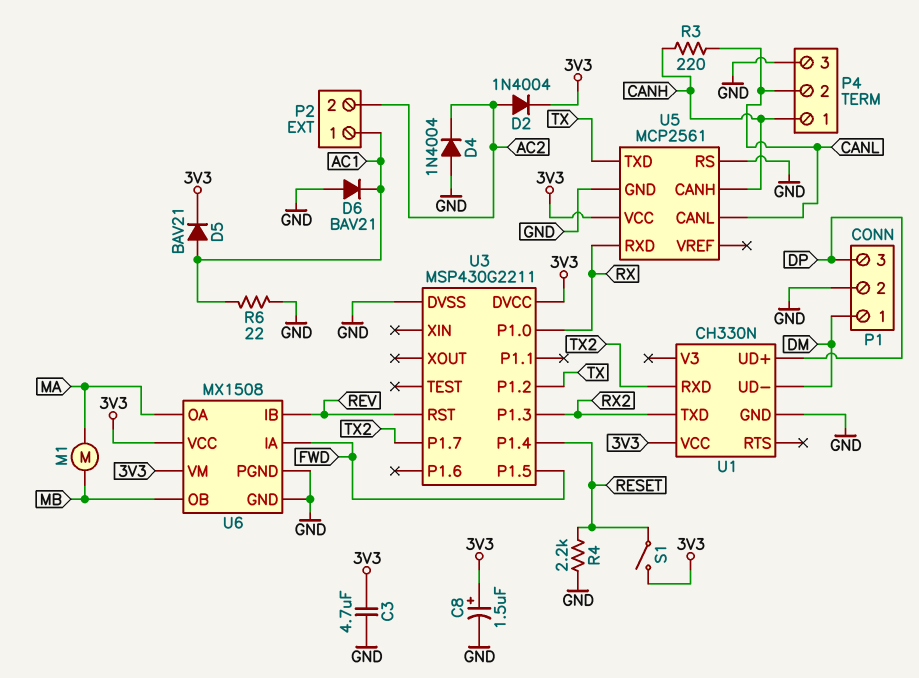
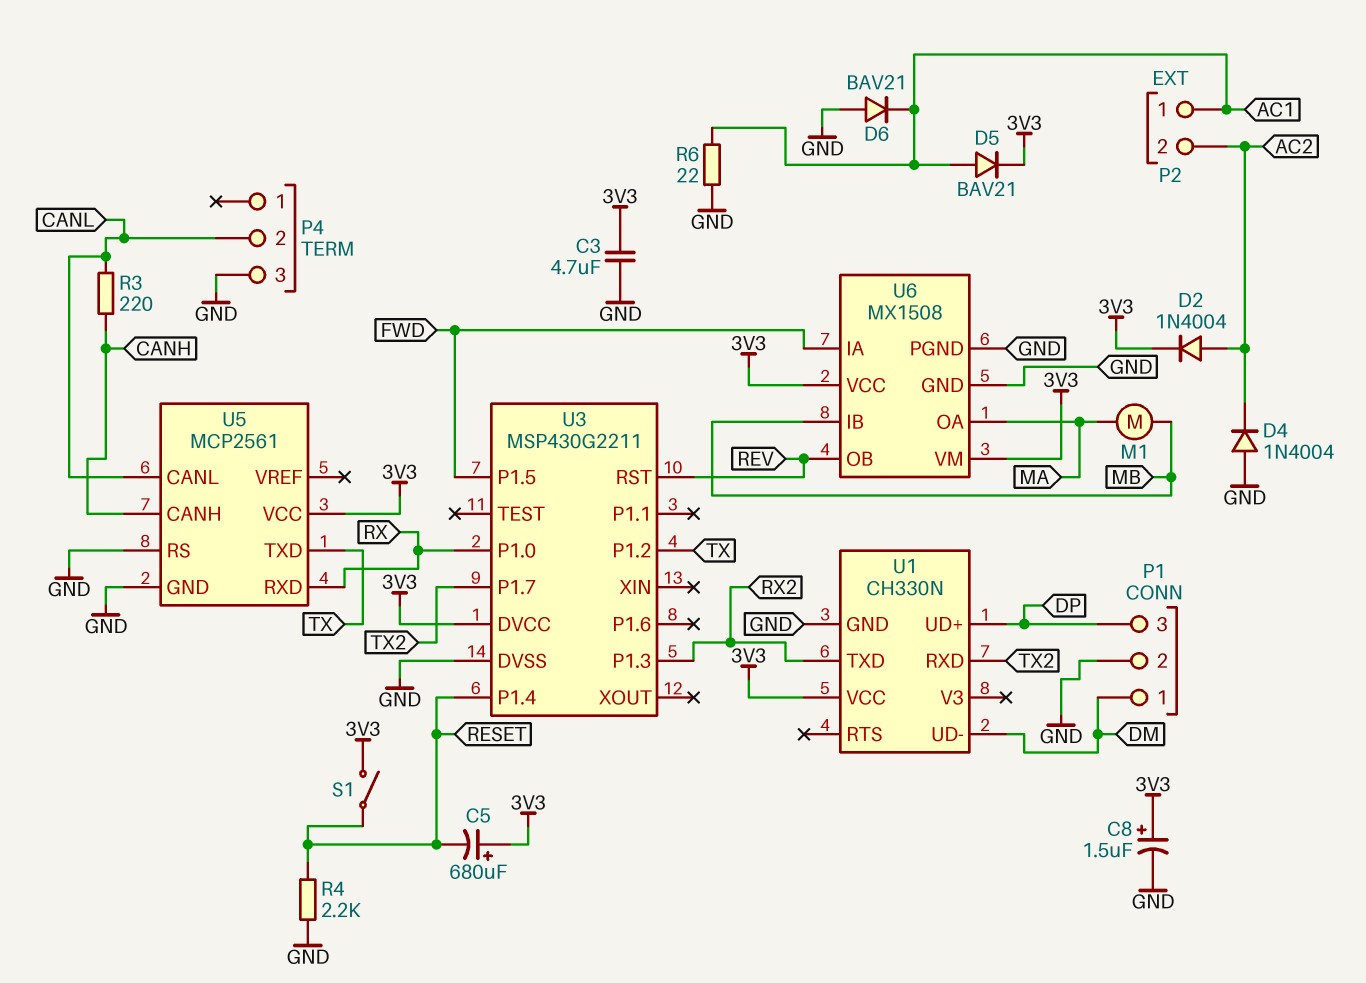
C5: none -> 680uF (plus 3V3, minus RESET)
P4 pin 1: CANH -> none
U6 pin IB: REV -> MB
U6 pin OB: MB -> REV

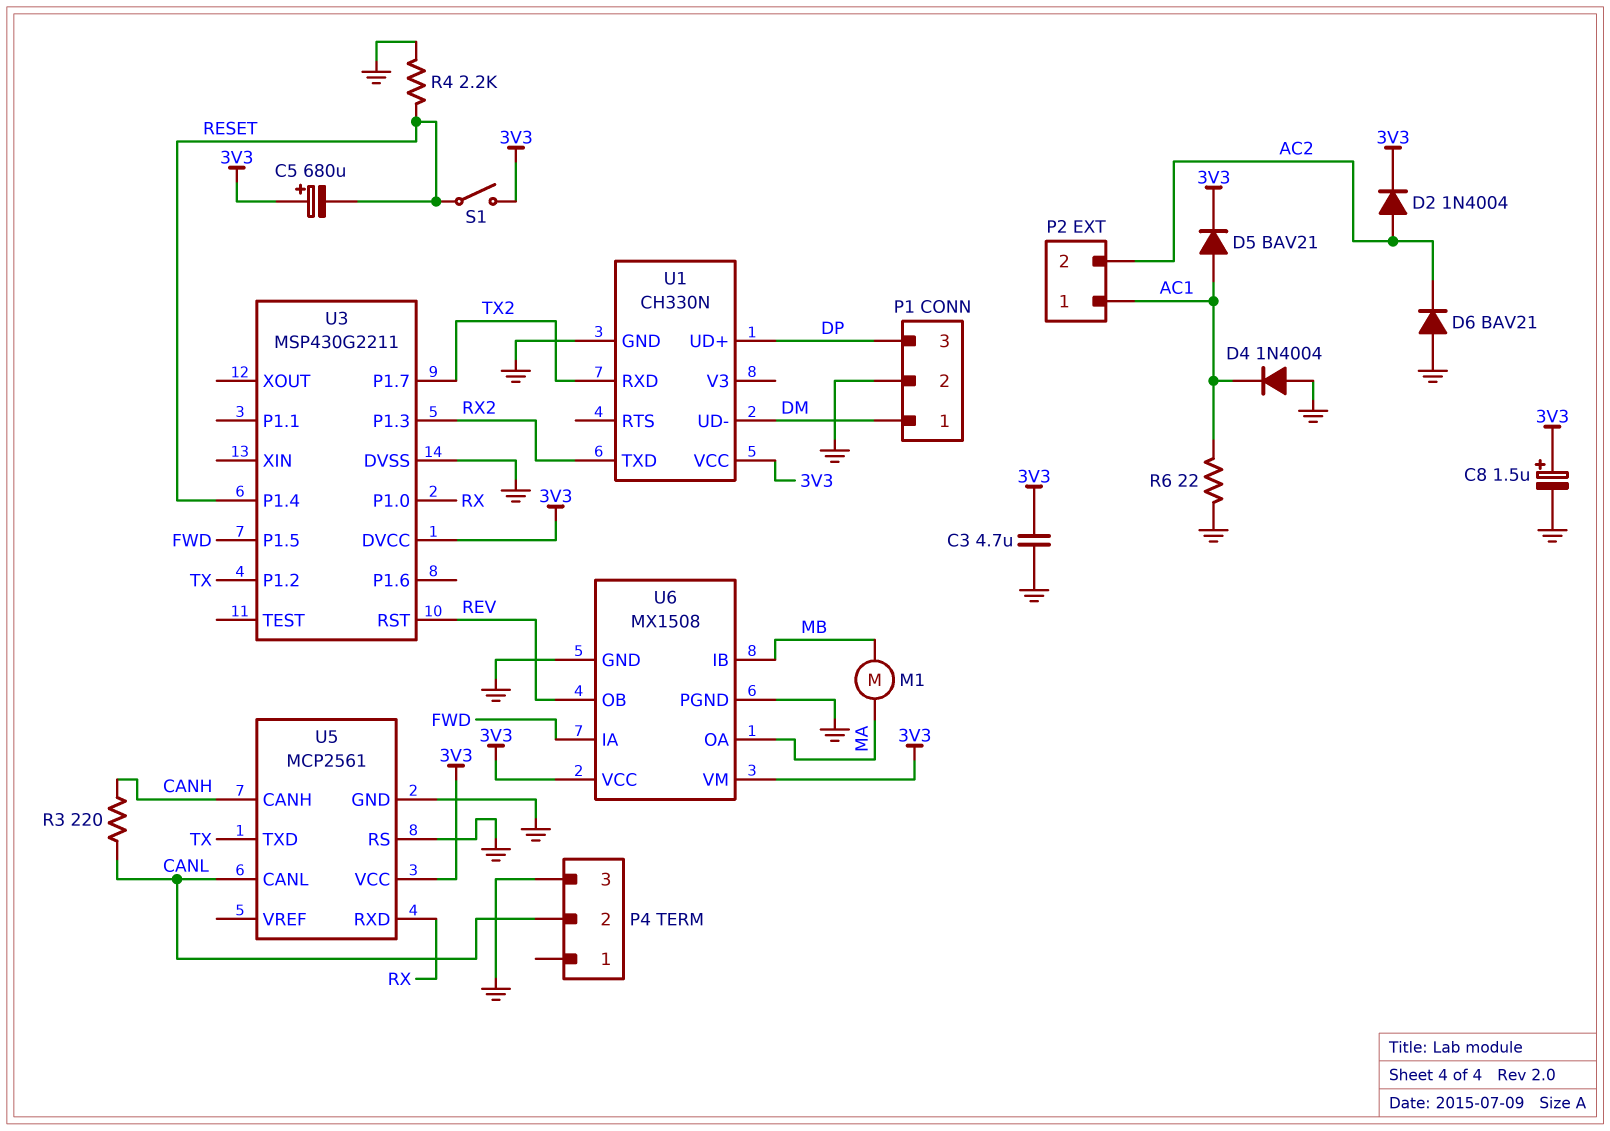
D4: diode 1N4004 (A GND, K AC2) -> diode 1N4004 (A GND, K AC1)
D6: diode BAV21 (A GND, K AC1) -> diode BAV21 (A GND, K AC2)

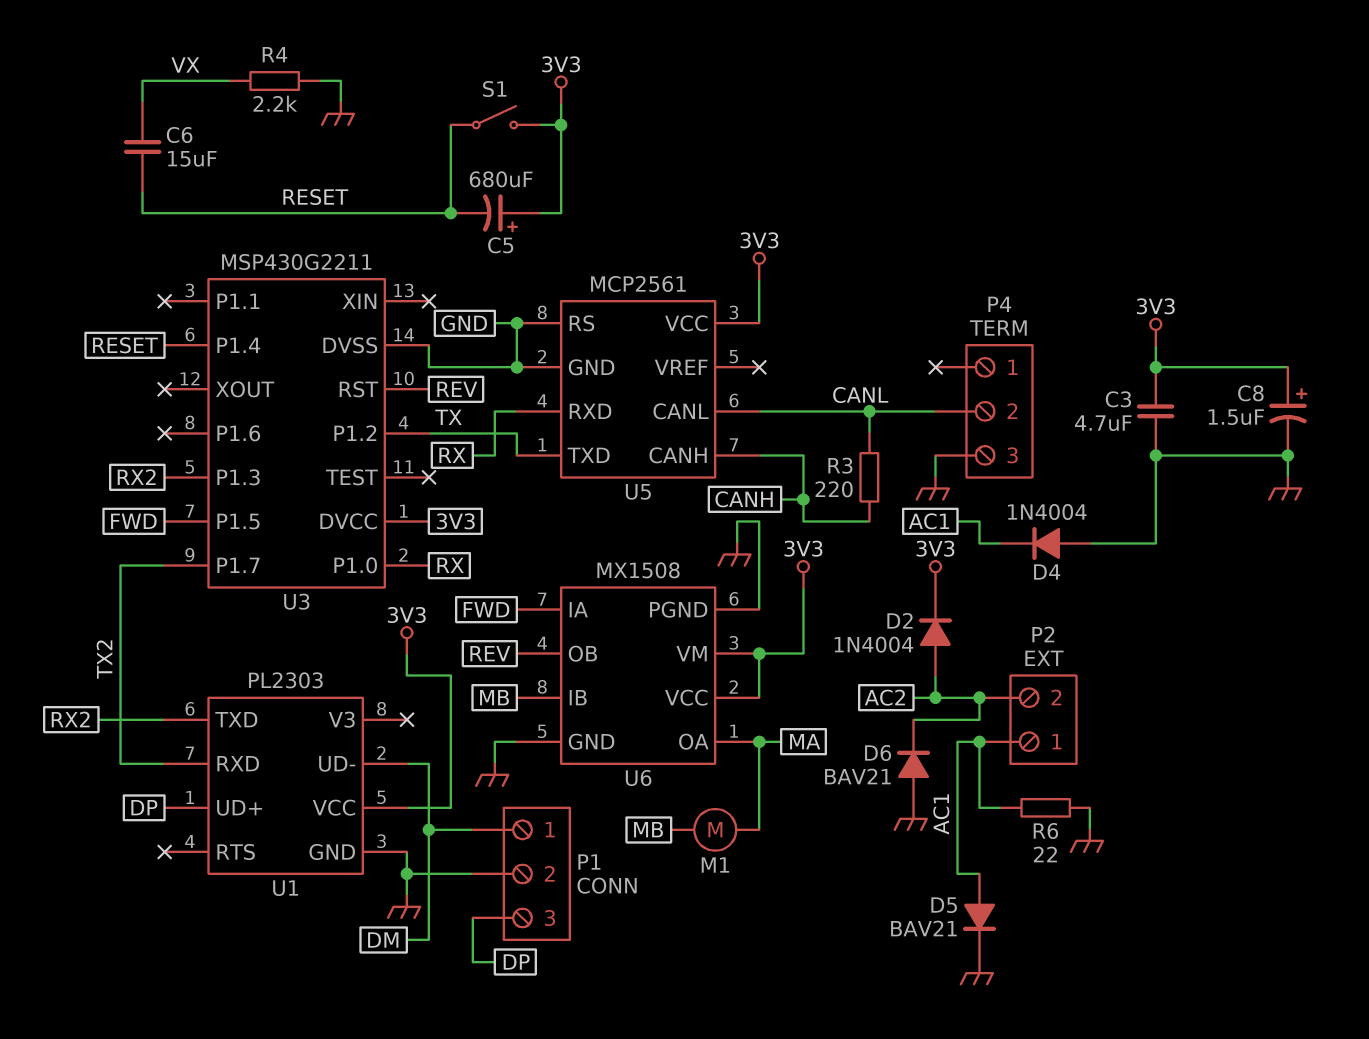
C6: none -> 15uF (RESET, VX)
D5: diode BAV21 (A AC1, K 3V3) -> diode BAV21 (A AC1, K GND)
R4: 2.2k (GND, RESET) -> 2.2k (GND, VX)
U1: CH330N -> PL2303

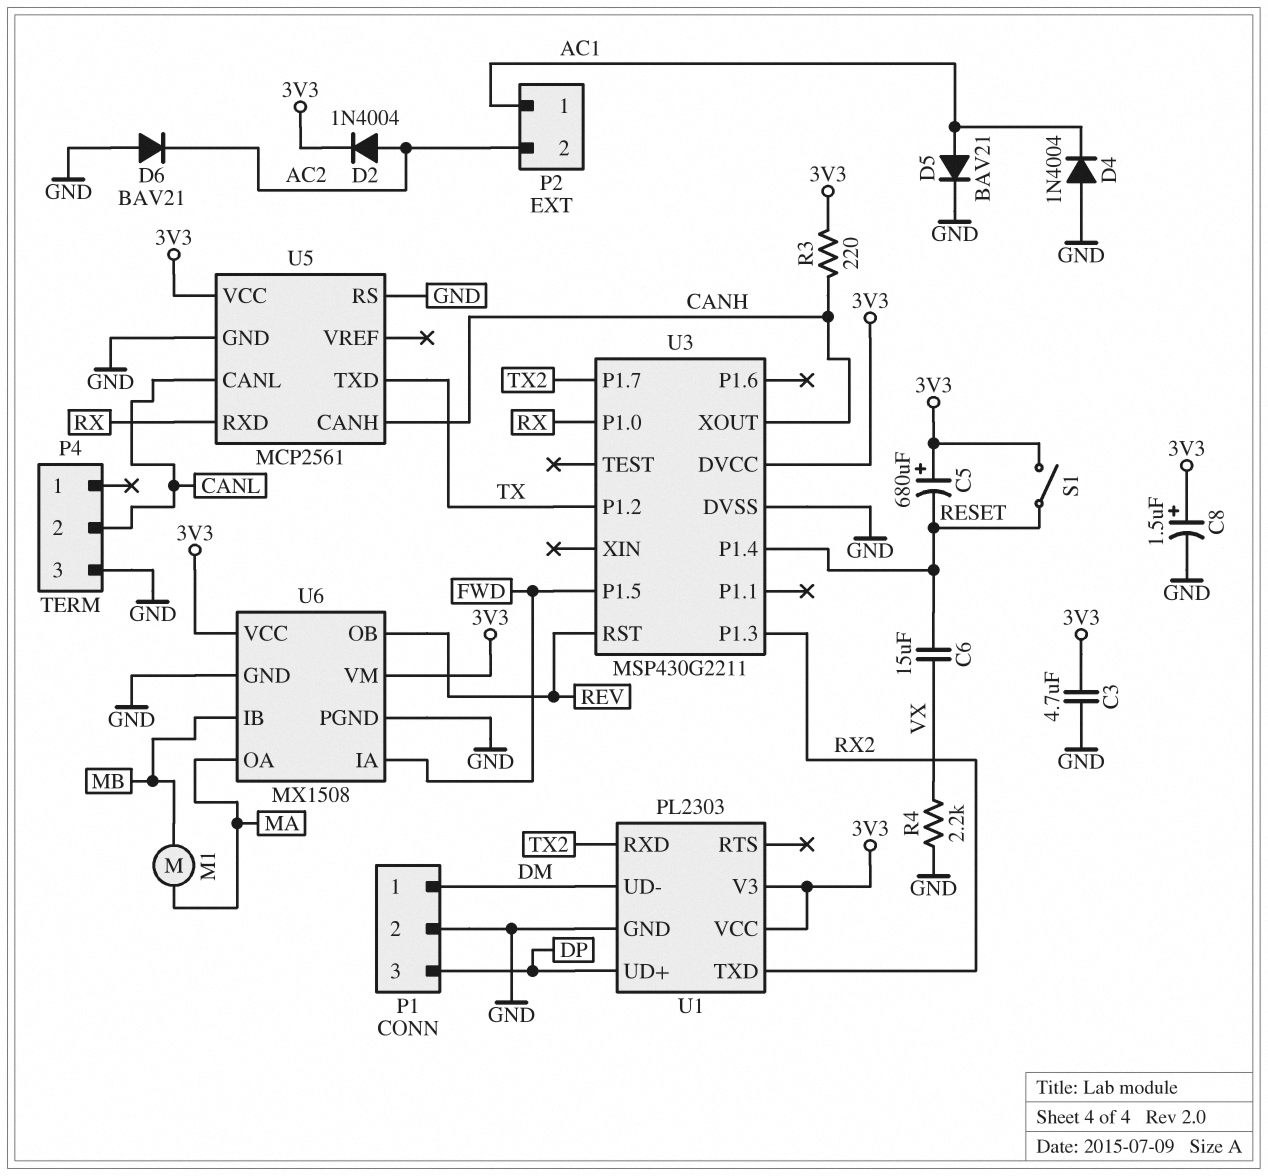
R3: 220 (CANH, CANL) -> 220 (3V3, CANH)
R6: 22 (AC1, GND) -> none
U1 pin V3: none -> 3V3
U3 pin XOUT: none -> CANH

